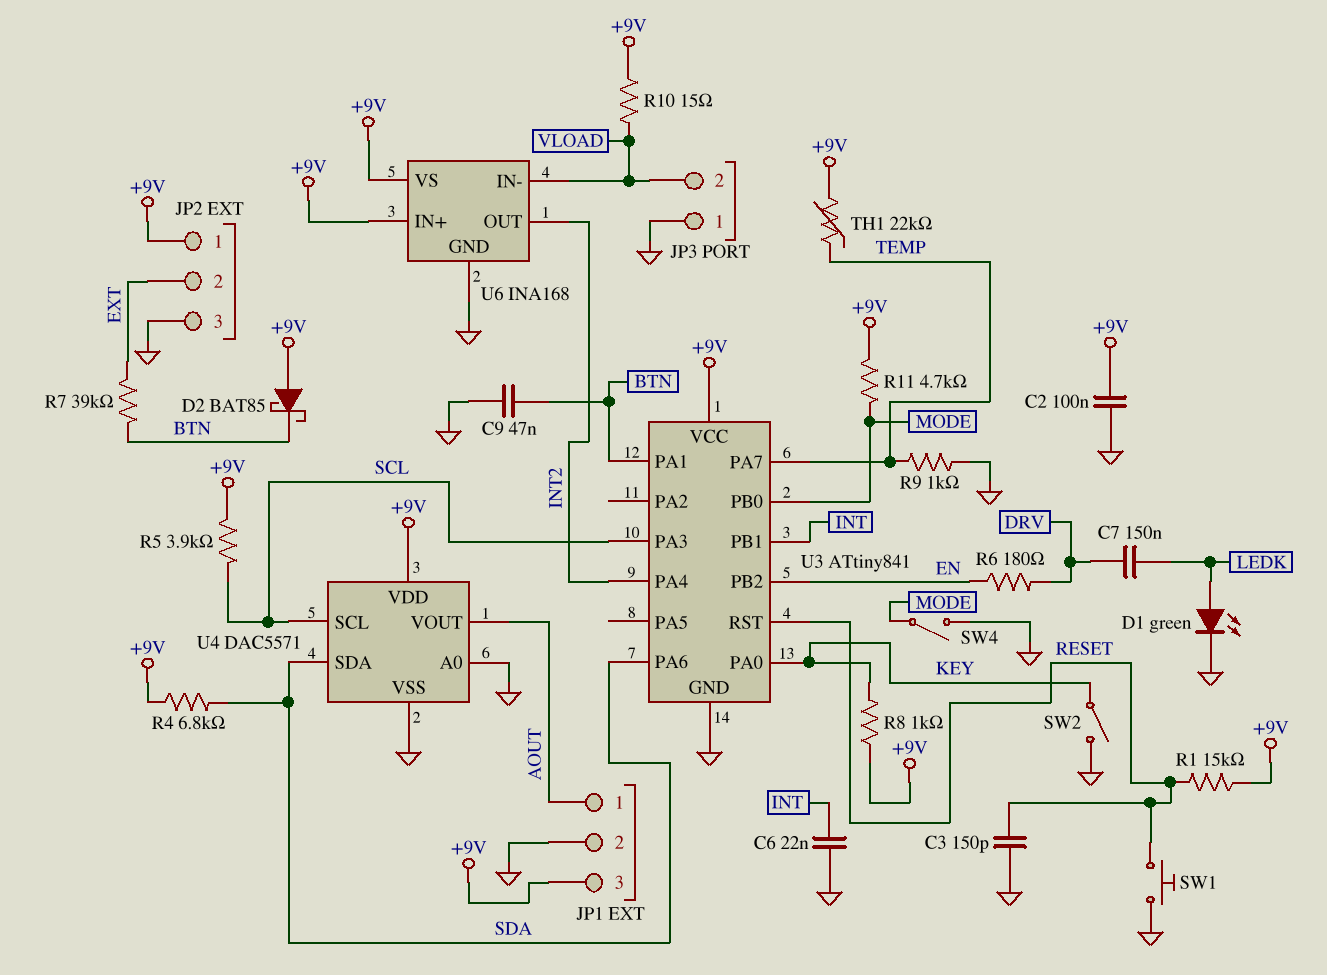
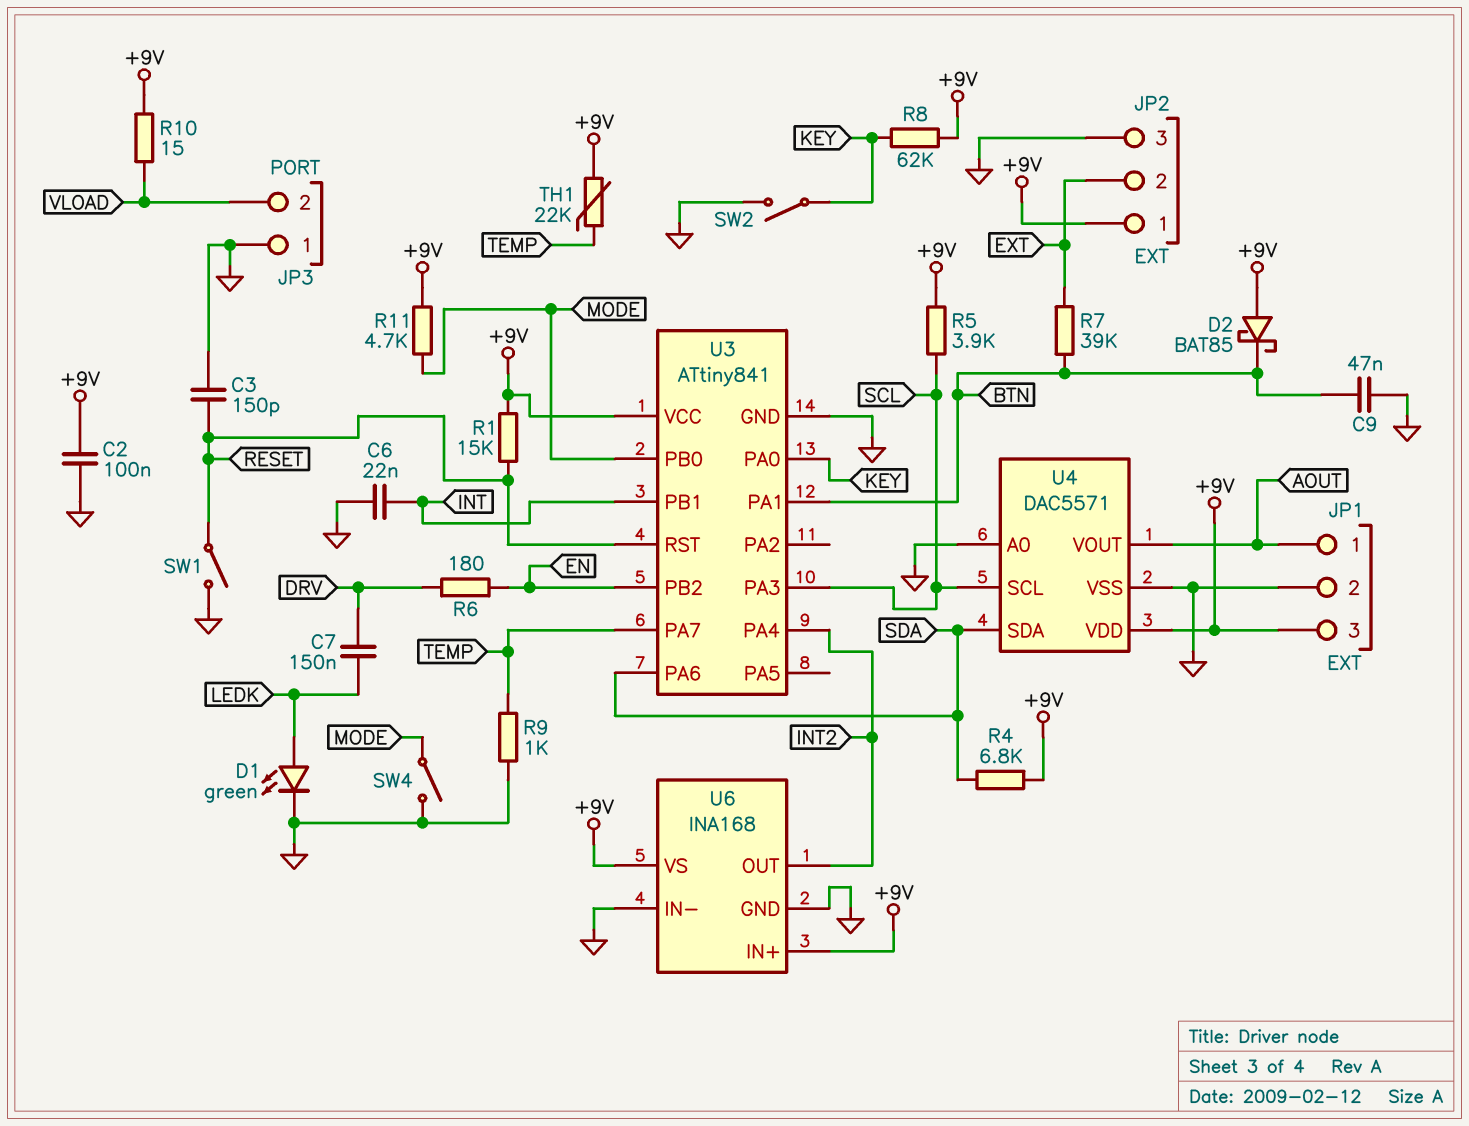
R8: 1k (+9V, KEY) -> 62k (+9V, KEY)
SW1: button (GND, RESET) -> switch (GND, RESET)
U6 pin IN-: VLOAD -> GND

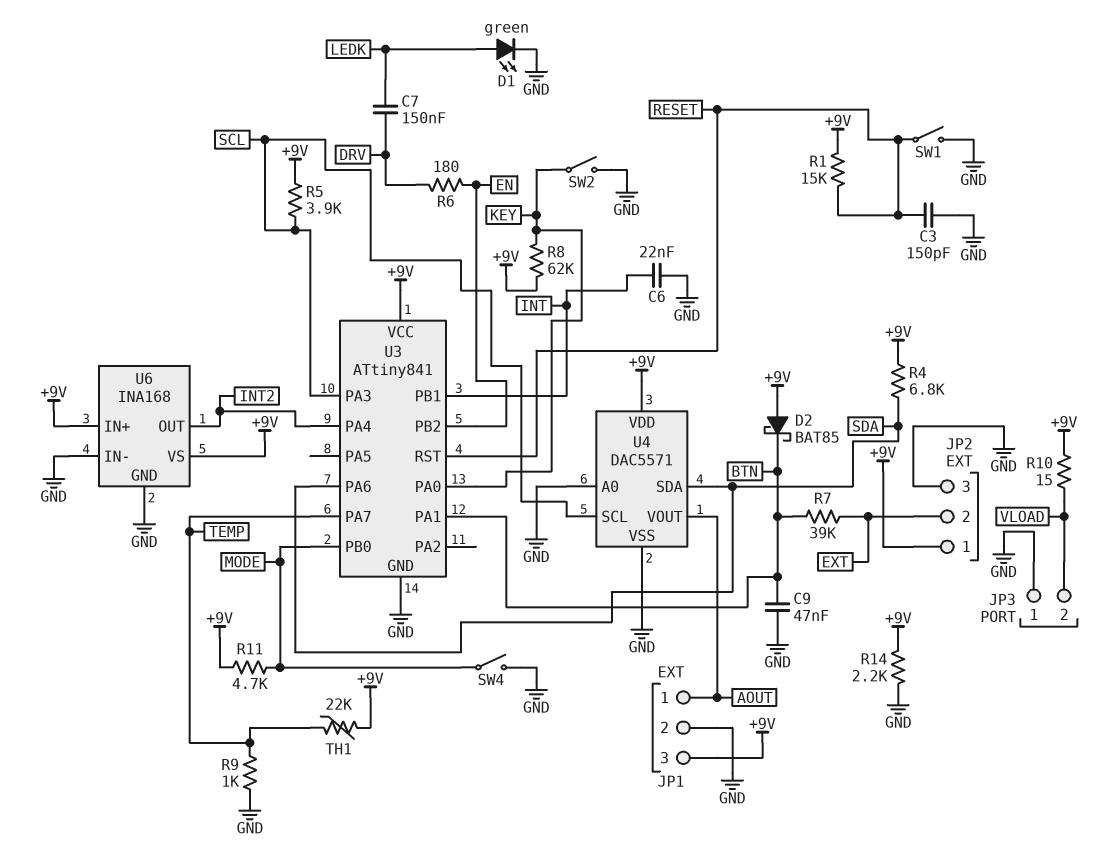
C2: 100nF (+9V, GND) -> none
R14: none -> 2.2k (+9V, GND)

